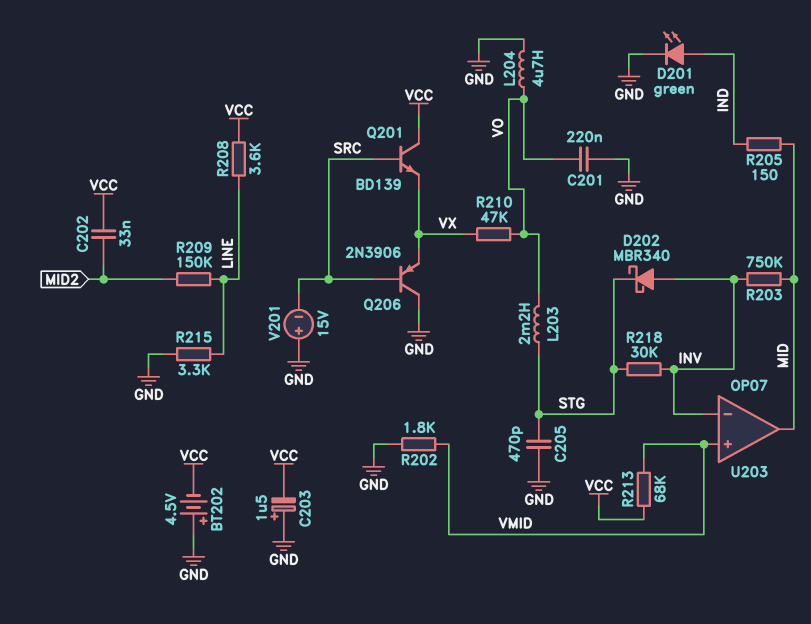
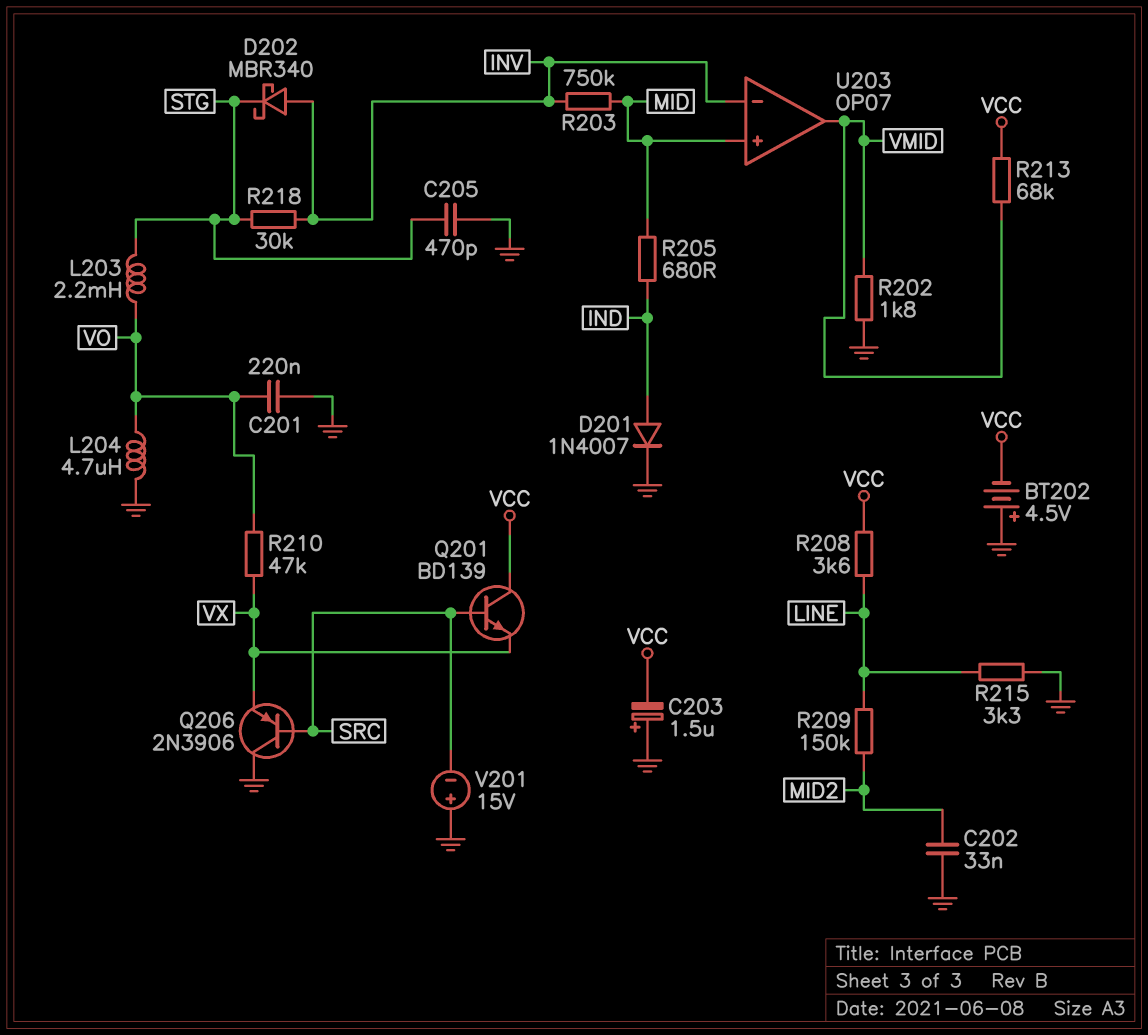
C202: 33nF (MID2, VCC) -> 33nF (GND, MID2)
D201: LED green (A IND, K GND) -> diode 1N4007 (A IND, K GND)
R205: 150 (IND, MID) -> 680 (IND, MID)
U203 pin in+: VMID -> MID
U203 pin out: MID -> VMID

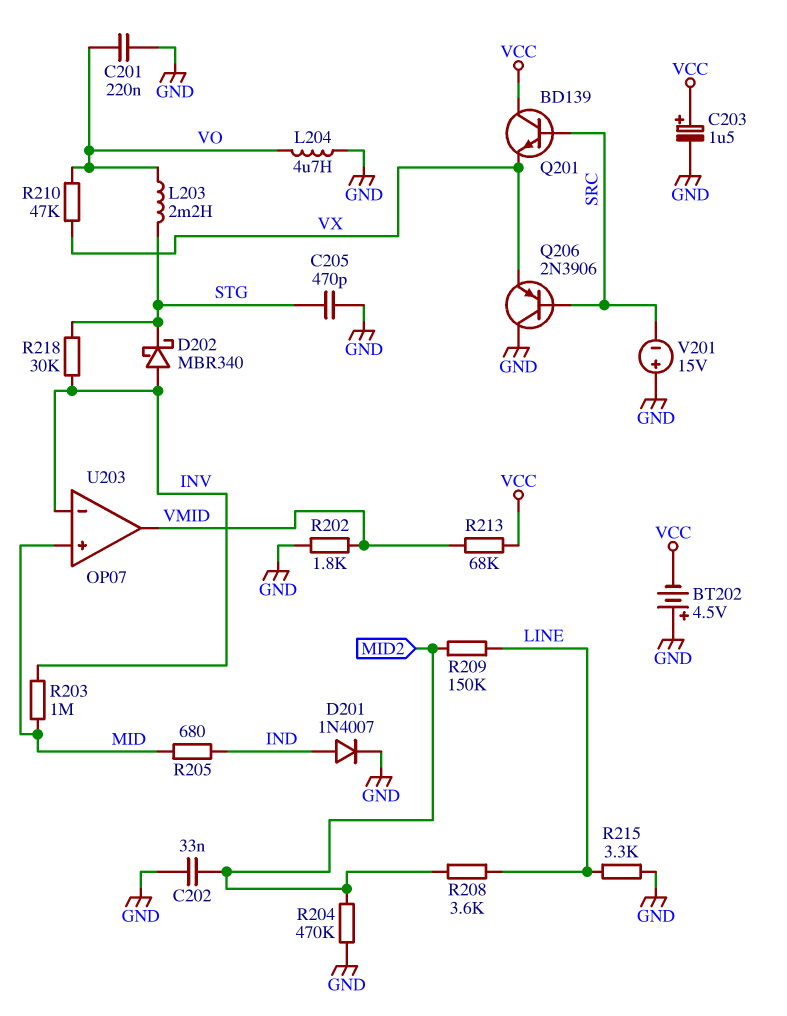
C203: 1.5uF (plus GND, minus VCC) -> 1.5uF (plus VCC, minus GND)
R203: 750k (INV, MID) -> 1M (INV, MID)
R204: none -> 470k (GND, MID2)
R208: 3.6k (LINE, VCC) -> 3.6k (LINE, MID2)

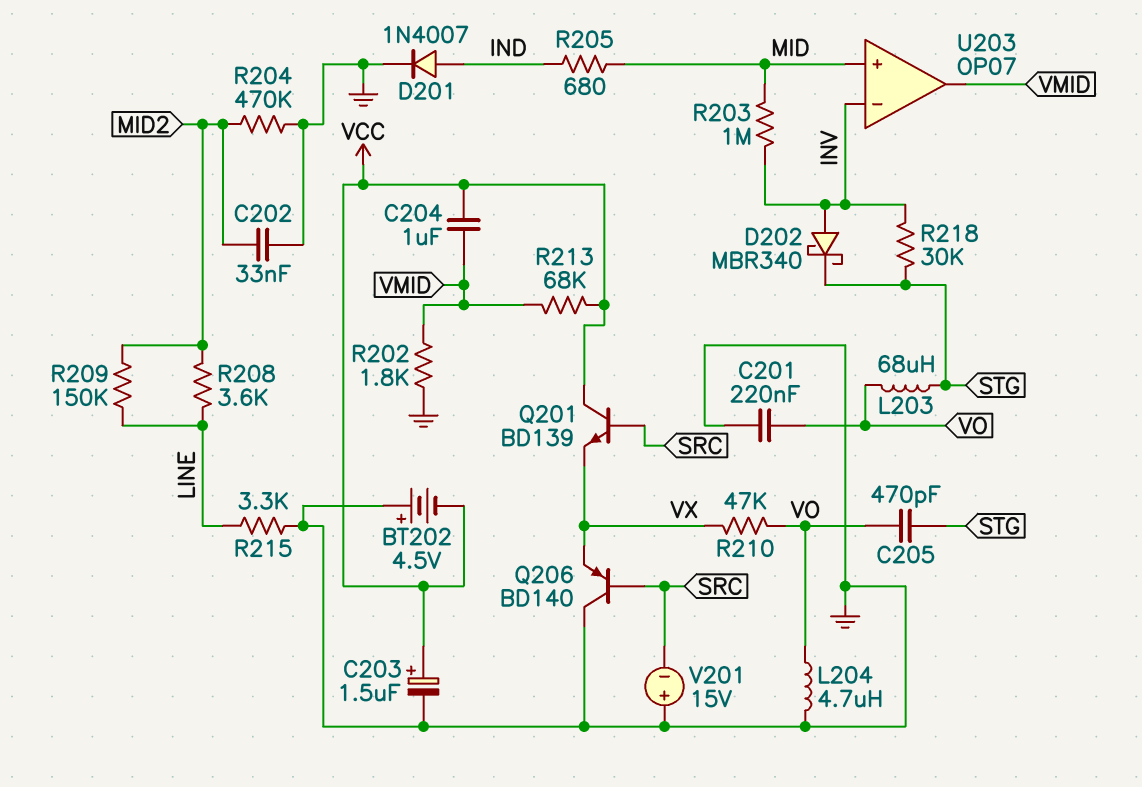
C204: none -> 1uF (VCC, VMID)
C205: 470pF (GND, STG) -> 470pF (STG, VO)
L203: 2.2mH (STG, VO) -> 68uH (STG, VO)
Q206: PNP 2N3906 (B SRC, C GND, E VX) -> PNP BD140 (B SRC, C GND, E VX)

